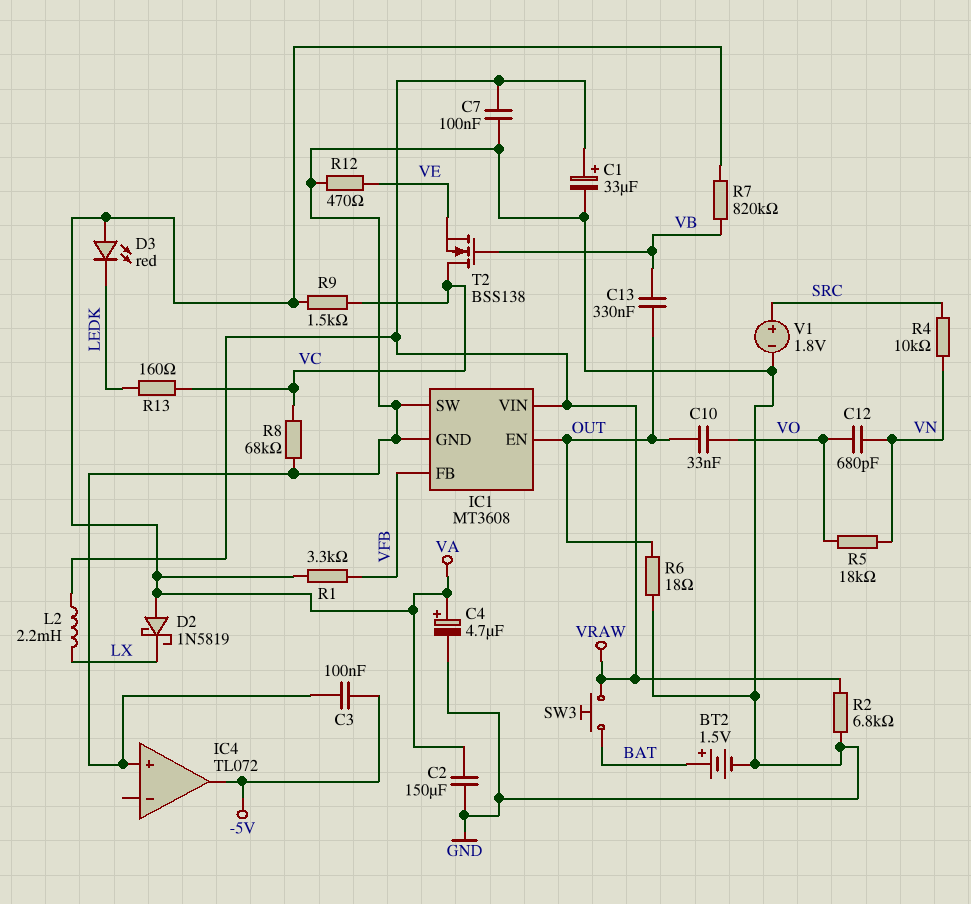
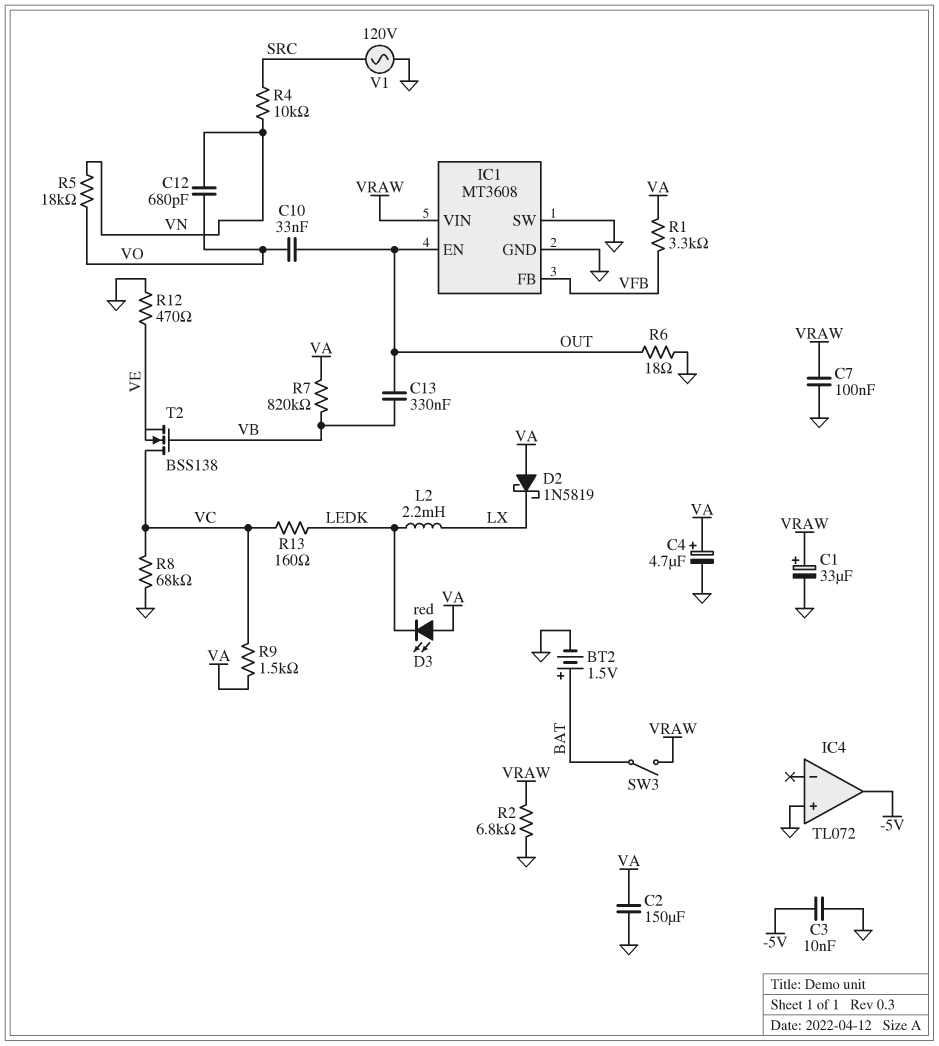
C3: 100nF (-5V, GND) -> 10nF (-5V, GND)
L2: 2.2mH (LX, VRAW) -> 2.2mH (LEDK, LX)
SW3: button (BAT, VRAW) -> switch (BAT, VRAW)
V1: 1.8V (plus SRC, minus GND) -> AC 120V (GND, SRC)

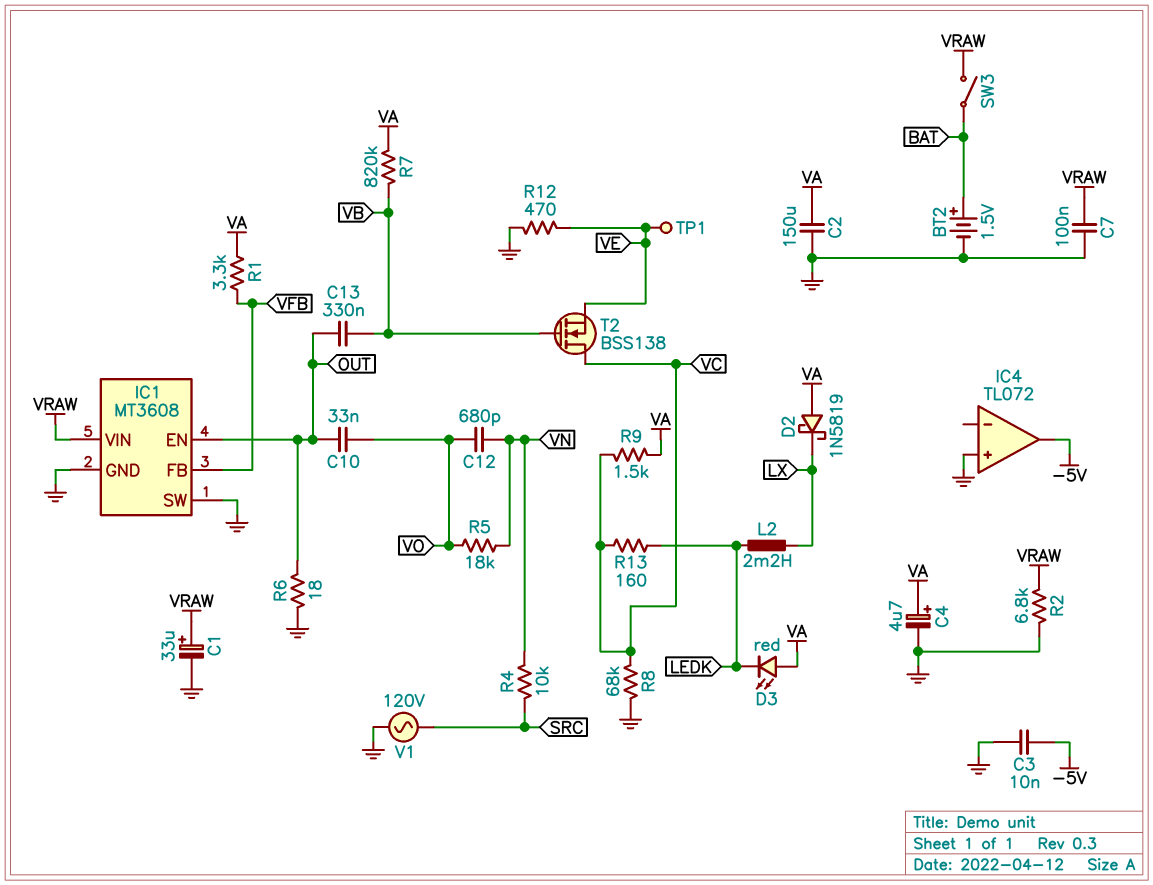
TP1: none -> test point (VE)

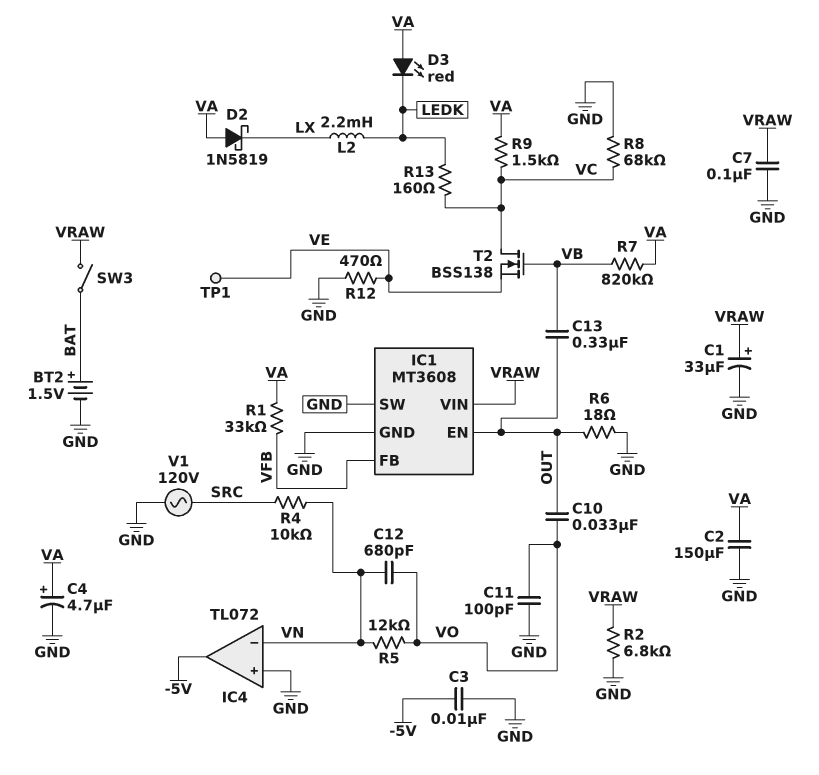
C11: none -> 100pF (GND, VO)
IC4 pin in-: none -> VN
R1: 3.3k (VA, VFB) -> 33k (VA, VFB)
R5: 18k (VN, VO) -> 12k (VN, VO)

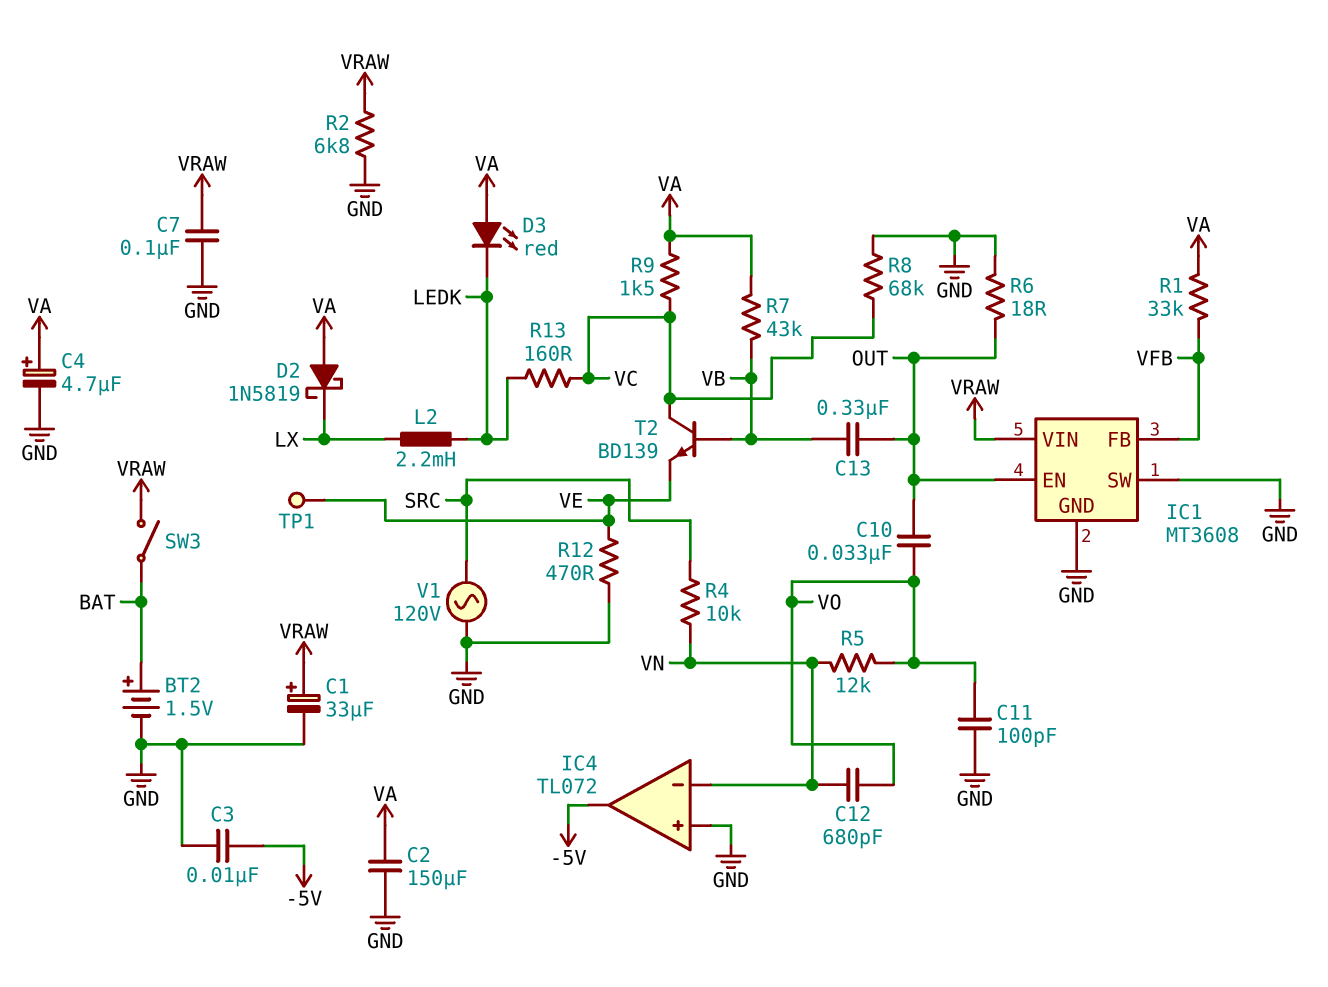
R7: 820k (VA, VB) -> 43k (VA, VB)
T2: NMOS BSS138 (G VB, D VC, S VE) -> NPN BD139 (B VB, C VC, E VE)

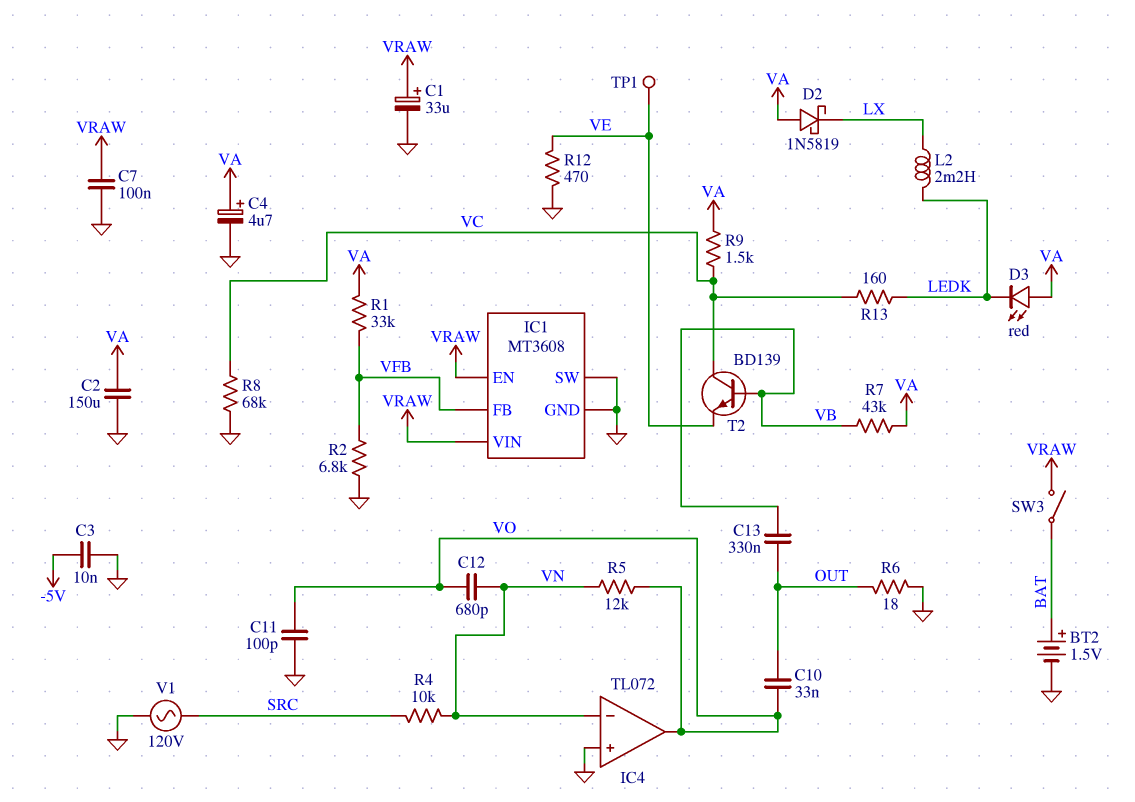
IC1 pin EN: OUT -> VRAW
IC4 pin out: -5V -> VO
R2: 6.8k (GND, VRAW) -> 6.8k (GND, VFB)

